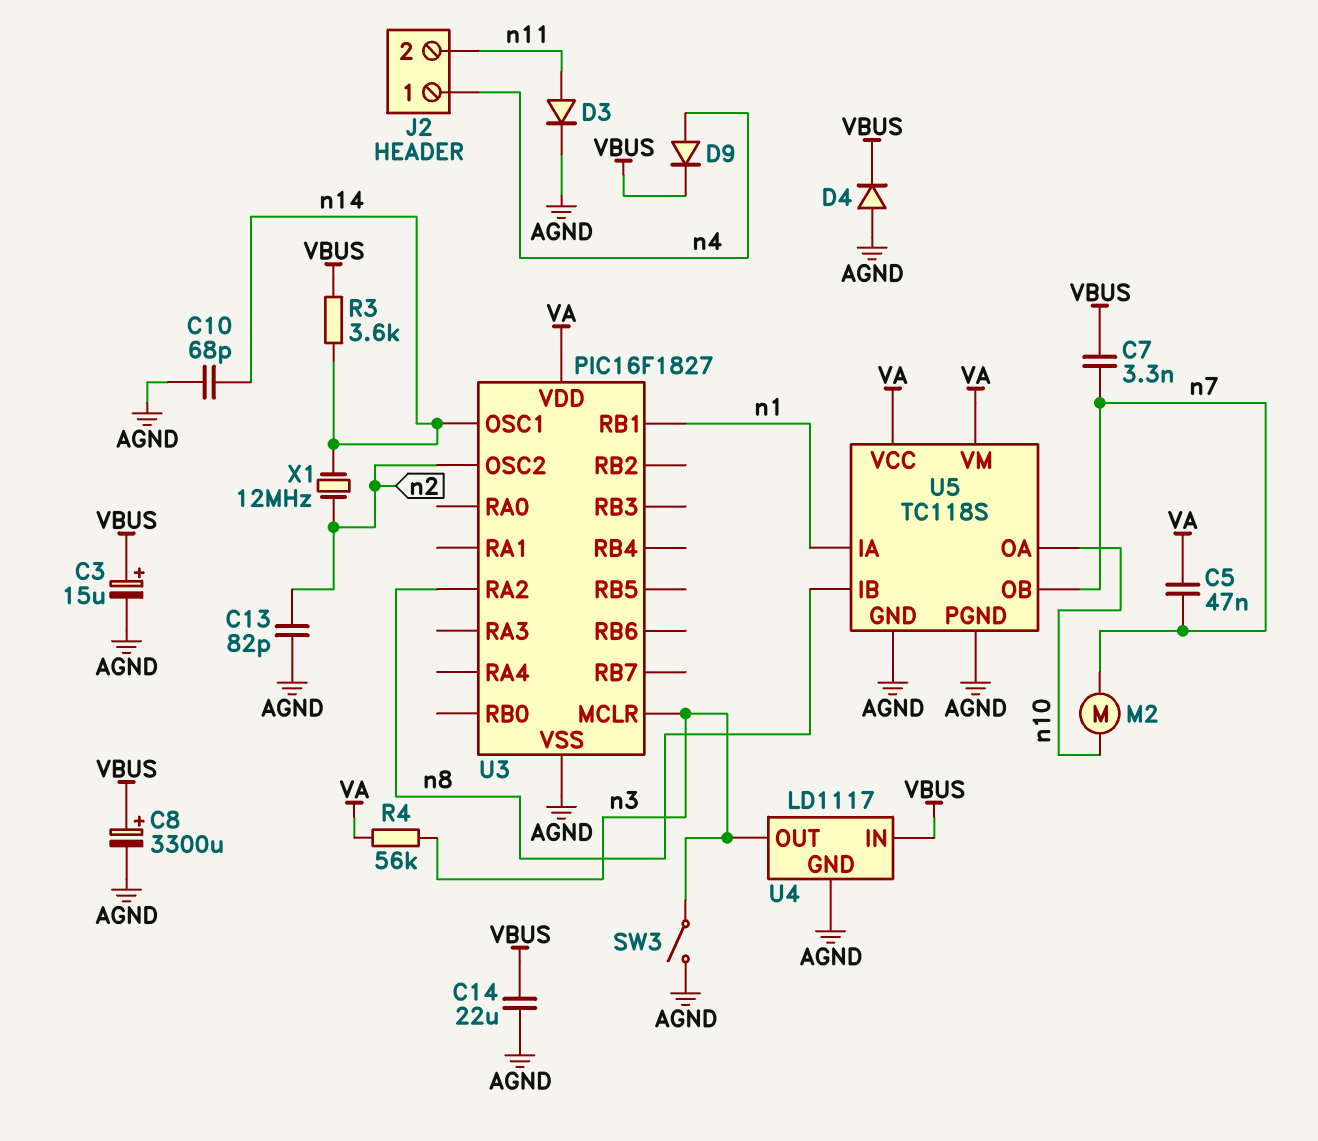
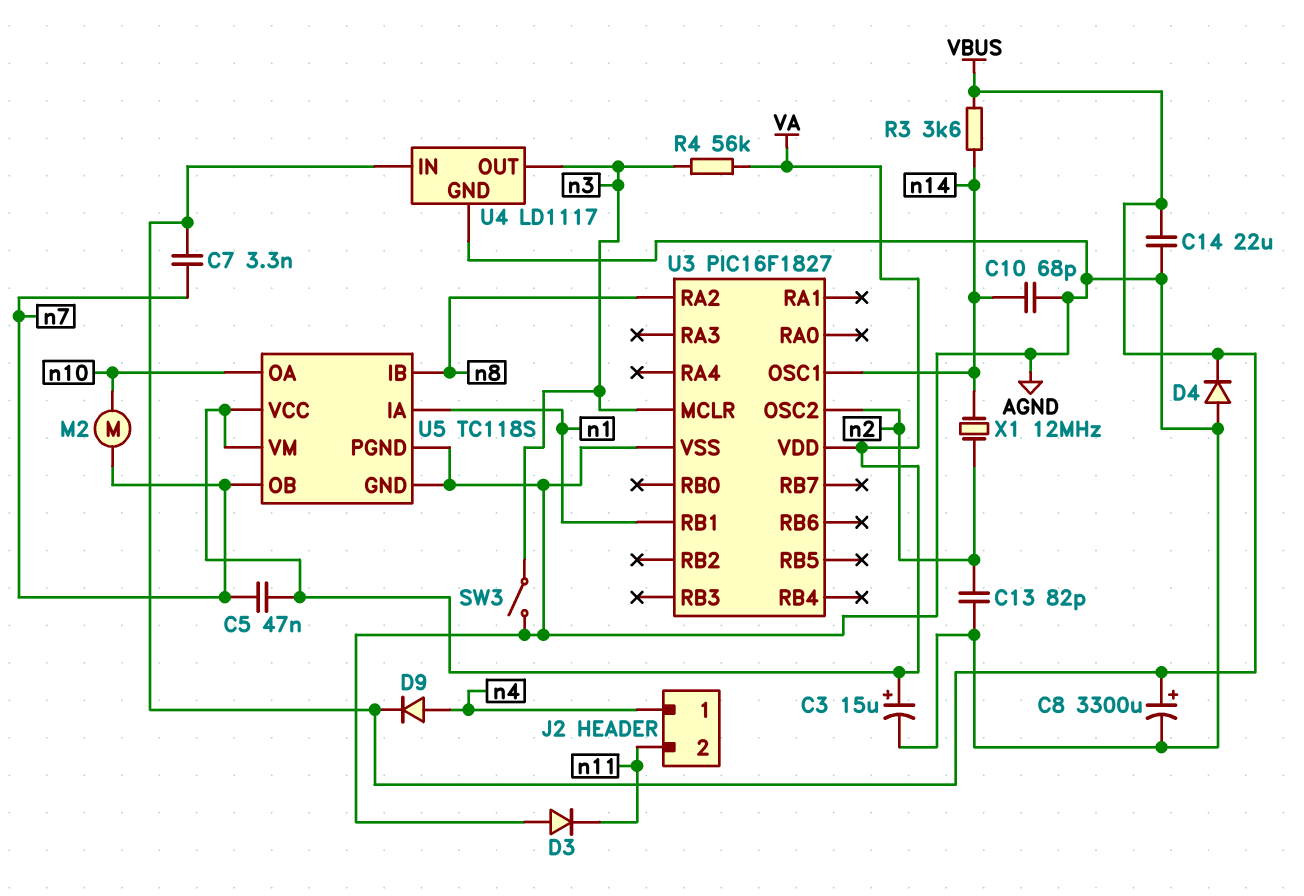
C3: 15uF (plus VBUS, minus AGND) -> 15uF (plus VA, minus AGND)
D3: diode (A n11, K AGND) -> diode (A AGND, K n11)

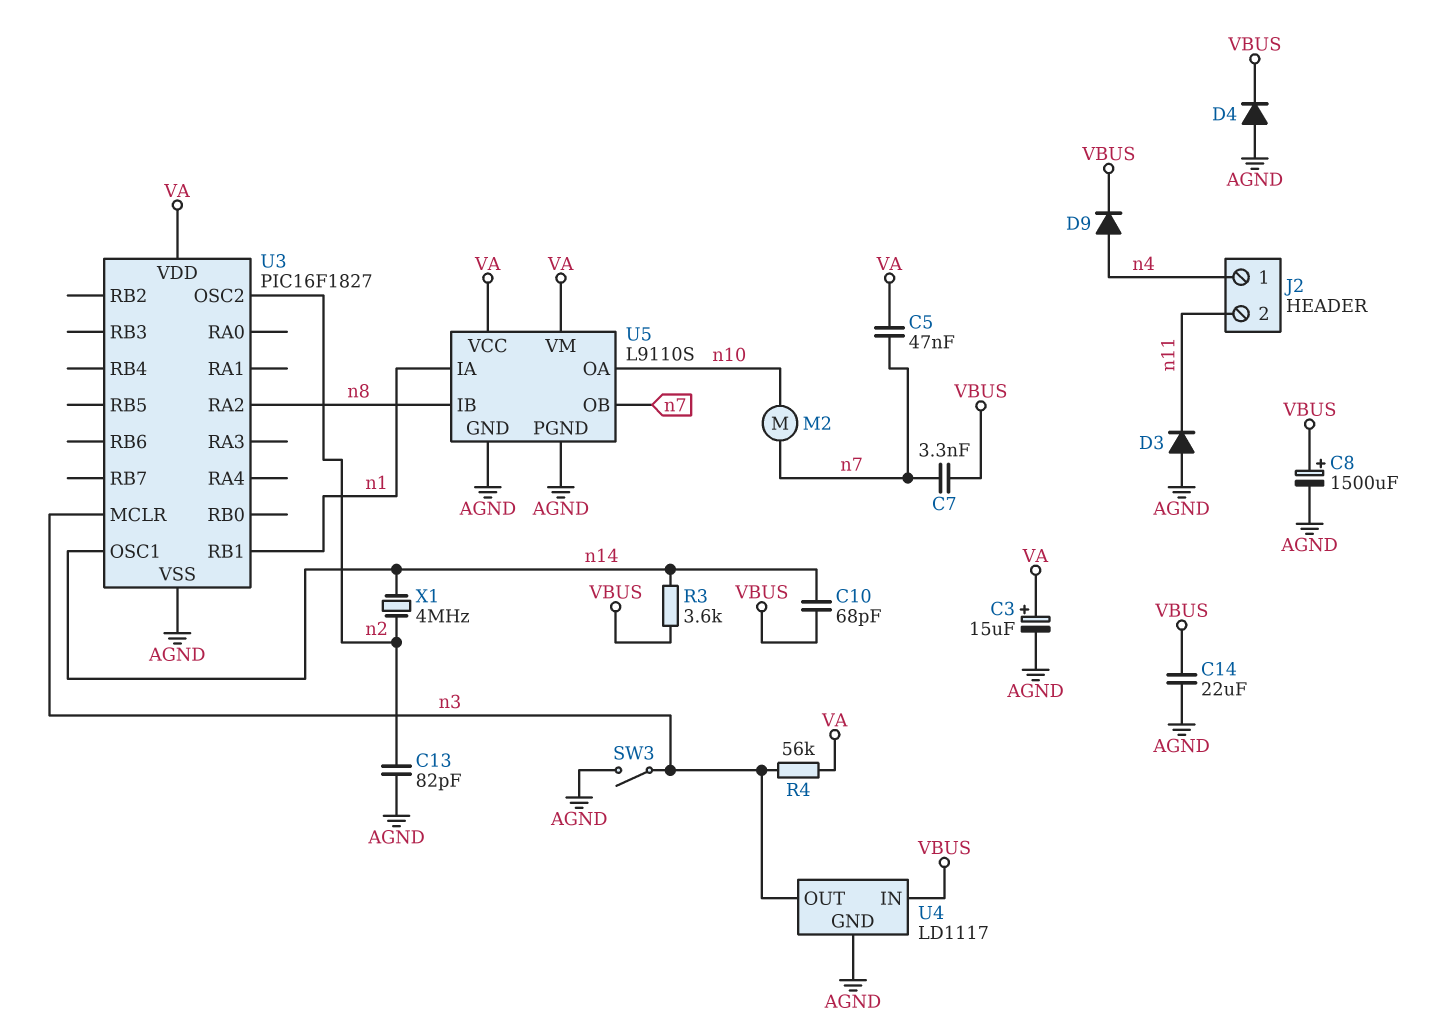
C8: 3300uF (plus VBUS, minus AGND) -> 1500uF (plus VBUS, minus AGND)
C10: 68pF (AGND, n14) -> 68pF (VBUS, n14)
U5: TC118S -> L9110S
X1: 12MHz (n2, n14) -> 4MHz (n2, n14)

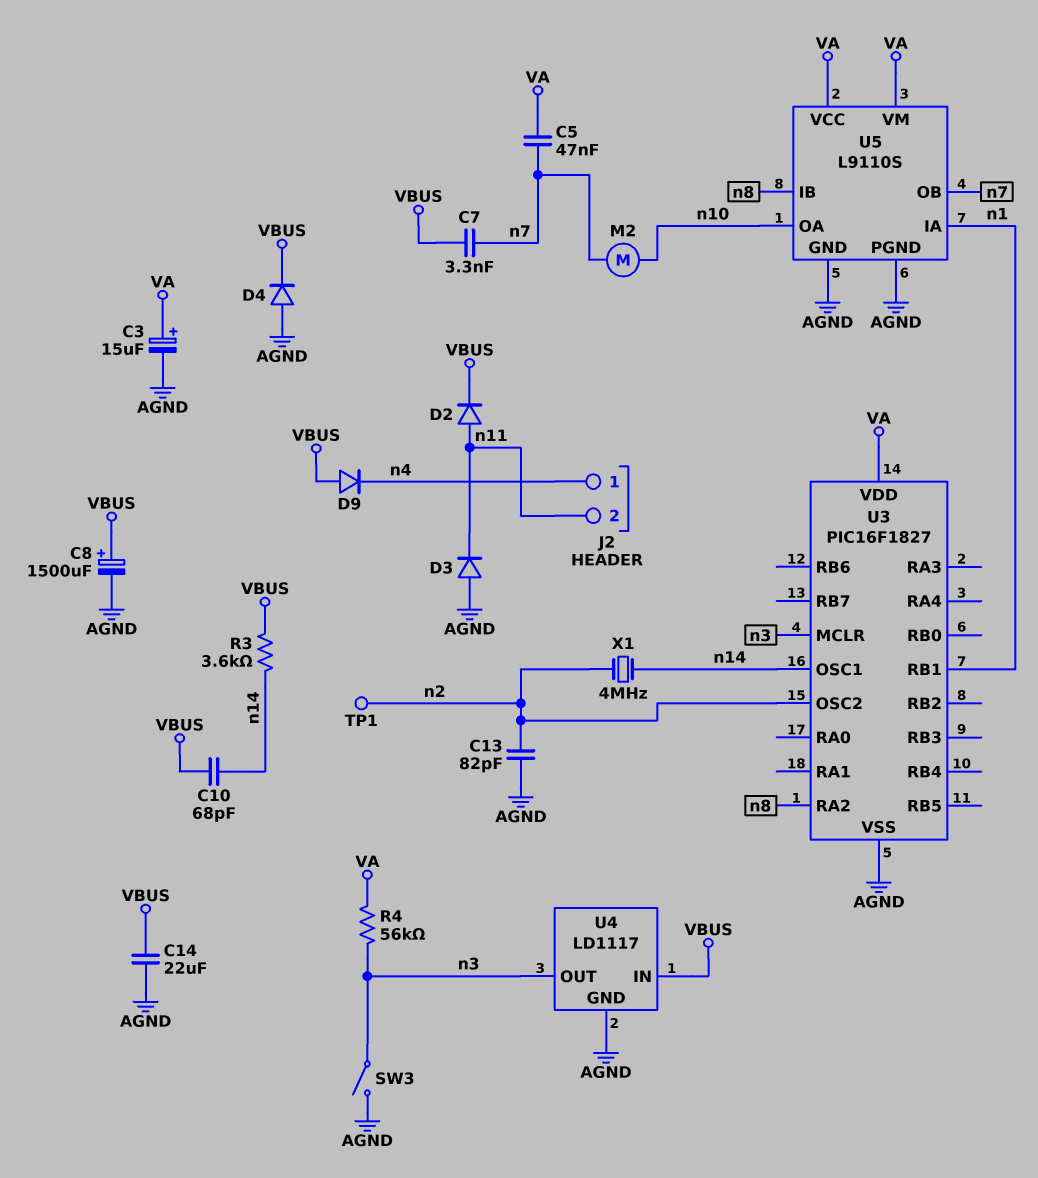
D2: none -> diode (A n11, K VBUS)
D9: diode (A n4, K VBUS) -> diode (A VBUS, K n4)
TP1: none -> test point (n2)

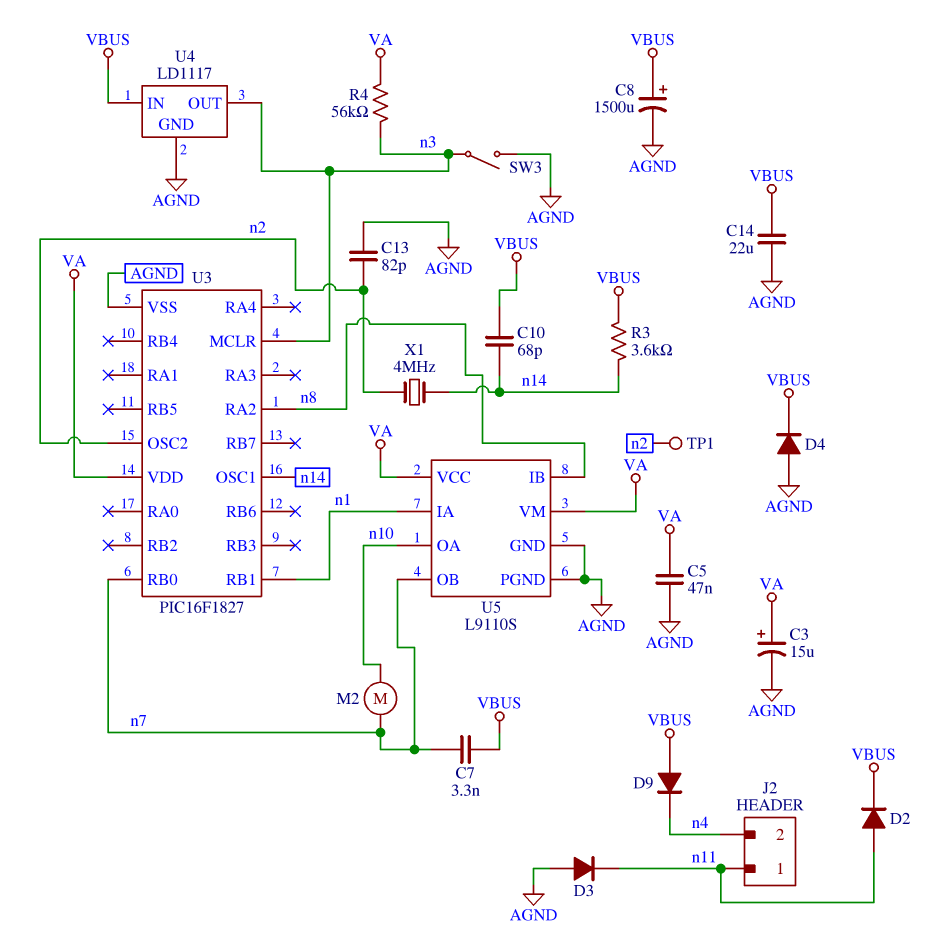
C5: 47nF (VA, n7) -> 47nF (AGND, VA)
J2 pin 1: n4 -> n11
J2 pin 2: n11 -> n4
U3 pin RB0: none -> n7

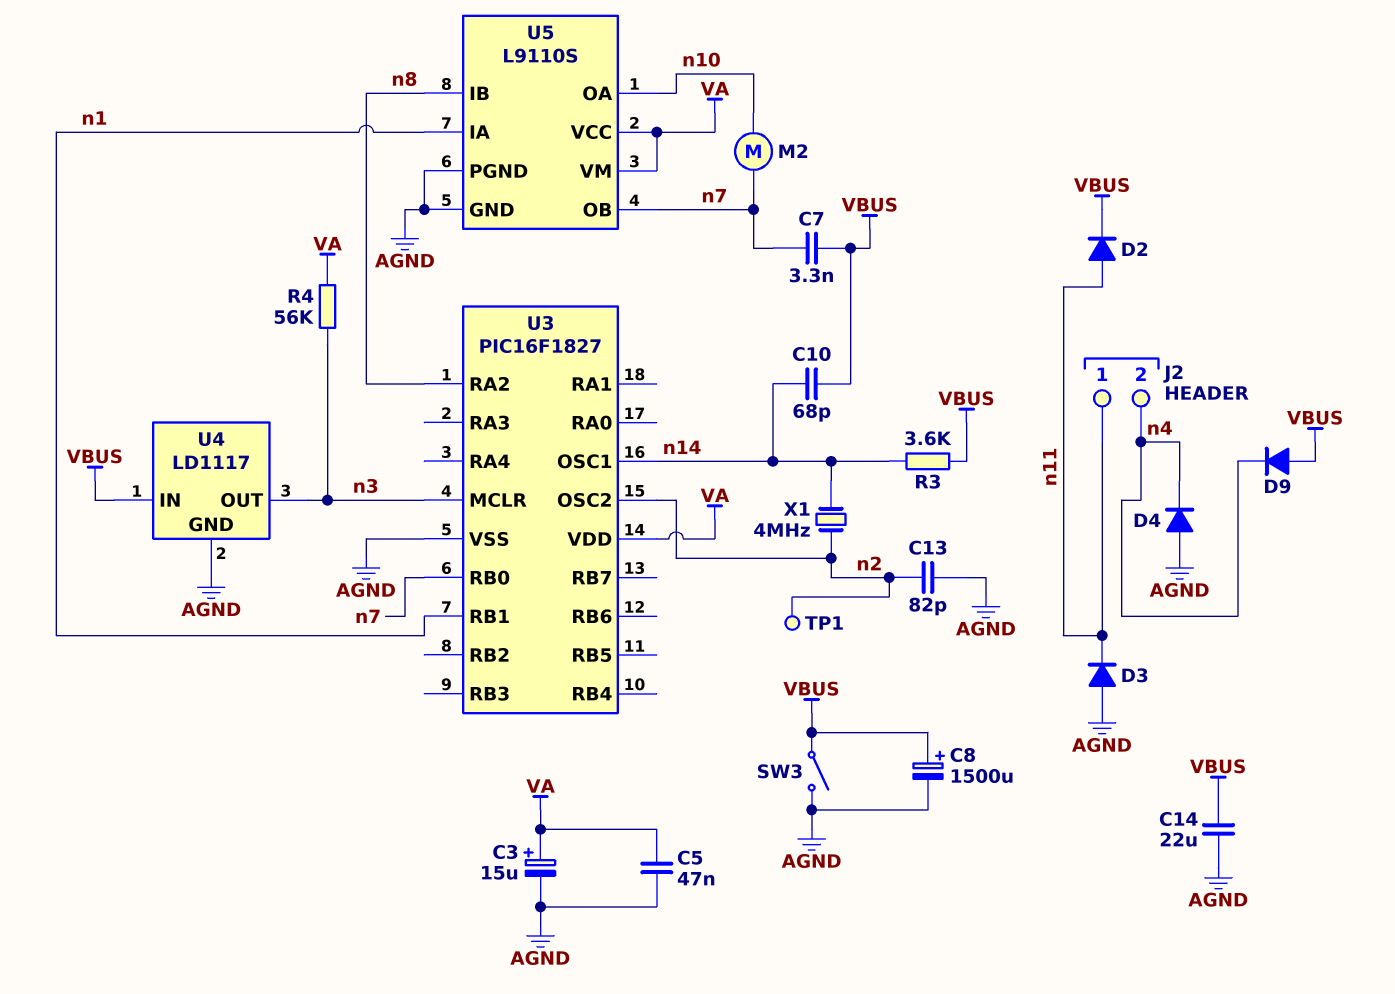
D4: diode (A AGND, K VBUS) -> diode (A AGND, K n4)
SW3: switch (AGND, n3) -> switch (AGND, VBUS)

